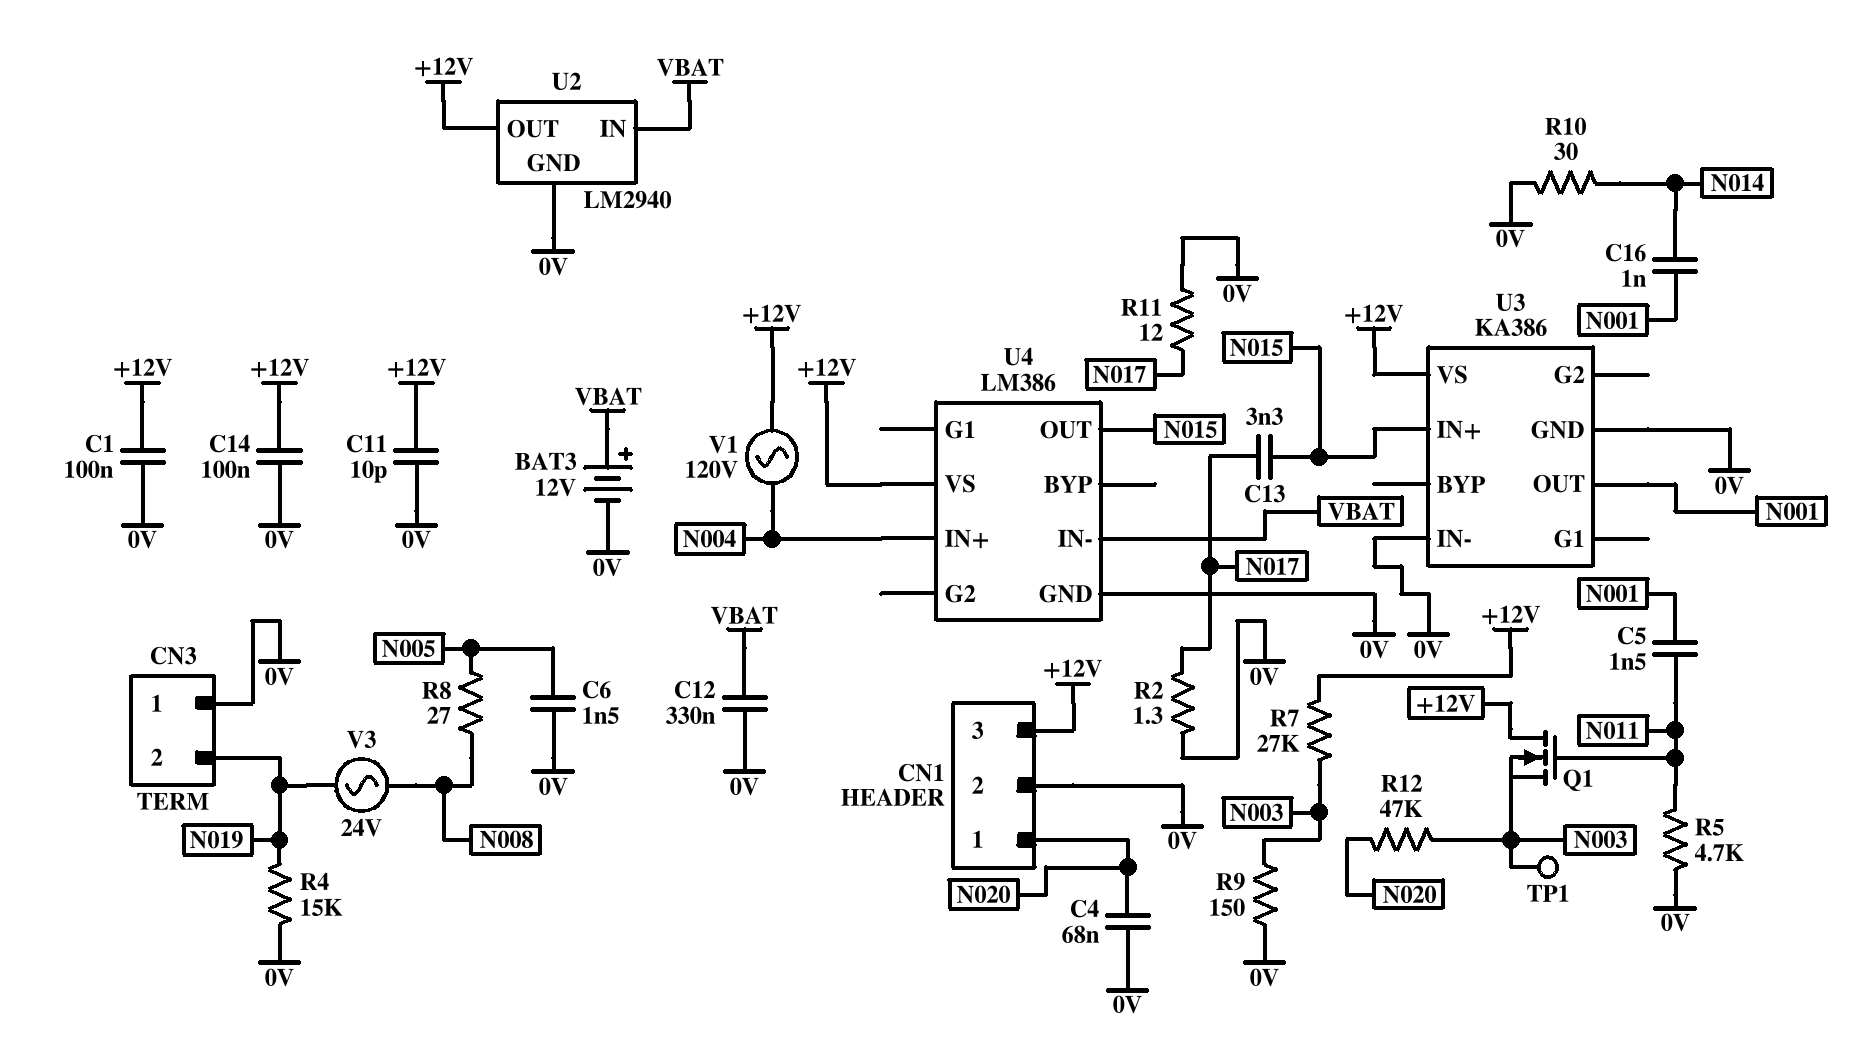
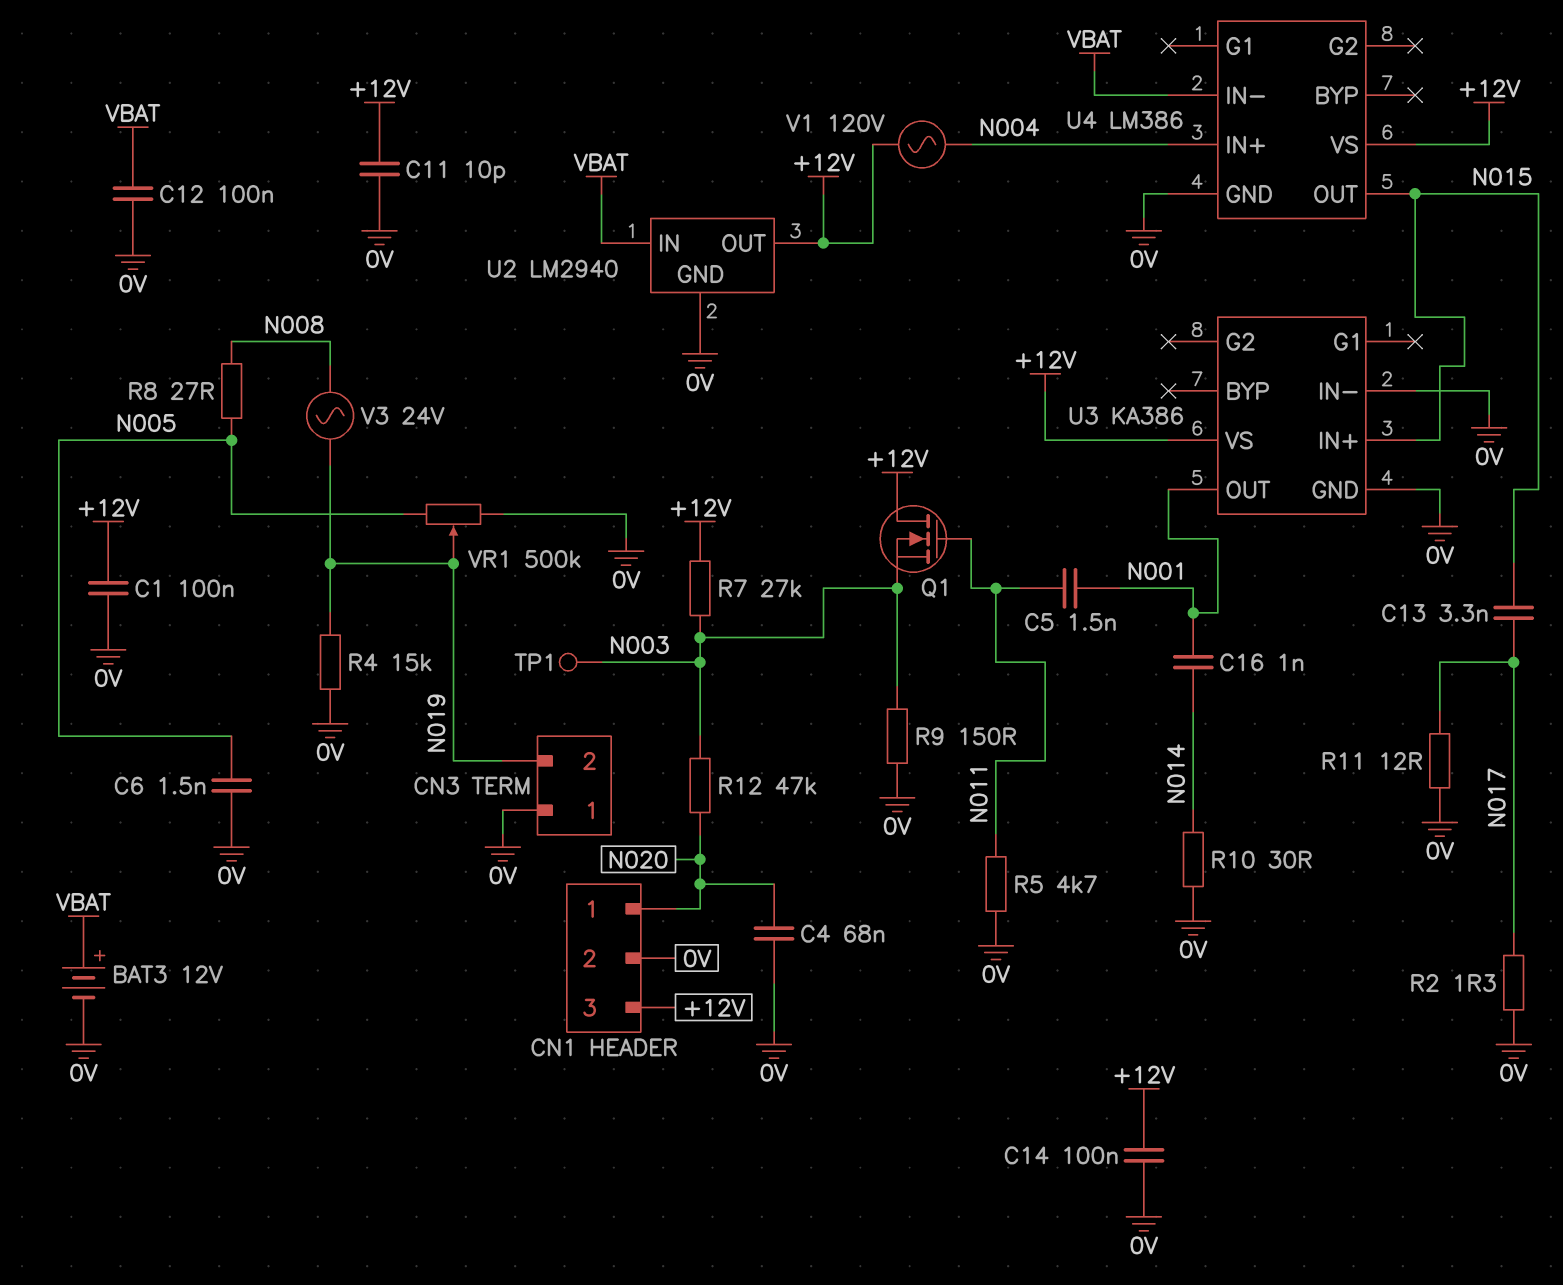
C12: 330nF (0V, VBAT) -> 100nF (0V, VBAT)
VR1: none -> 500k (0V, N005, wiper N019)

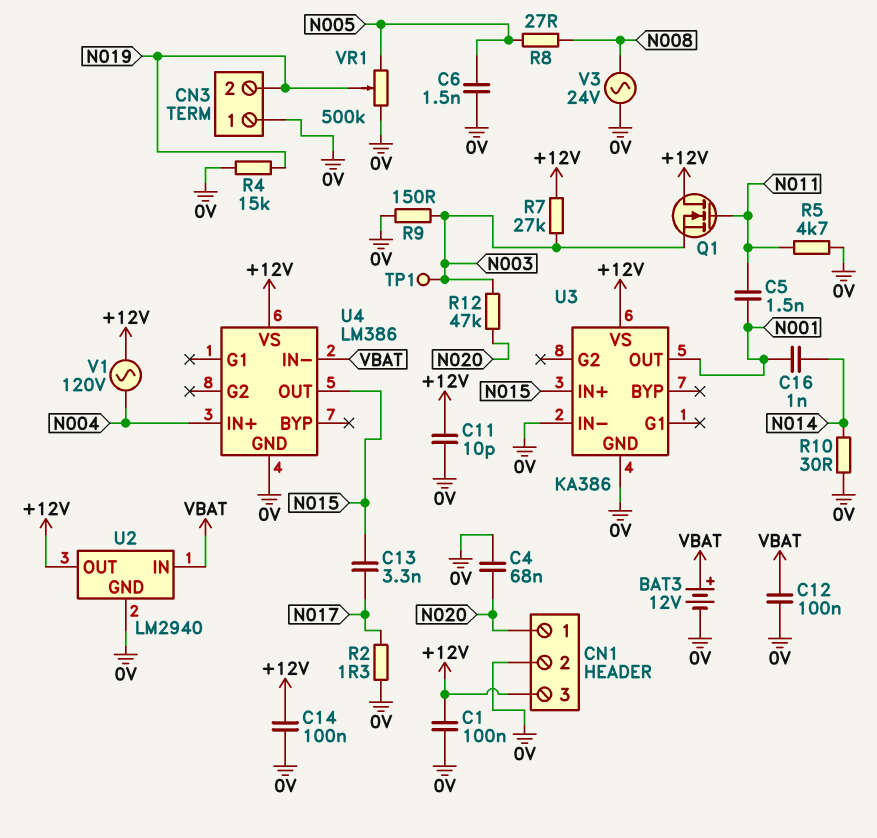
R11: 12 (0V, N017) -> none
V3: AC 24V (N008, N019) -> AC 24V (0V, N008)

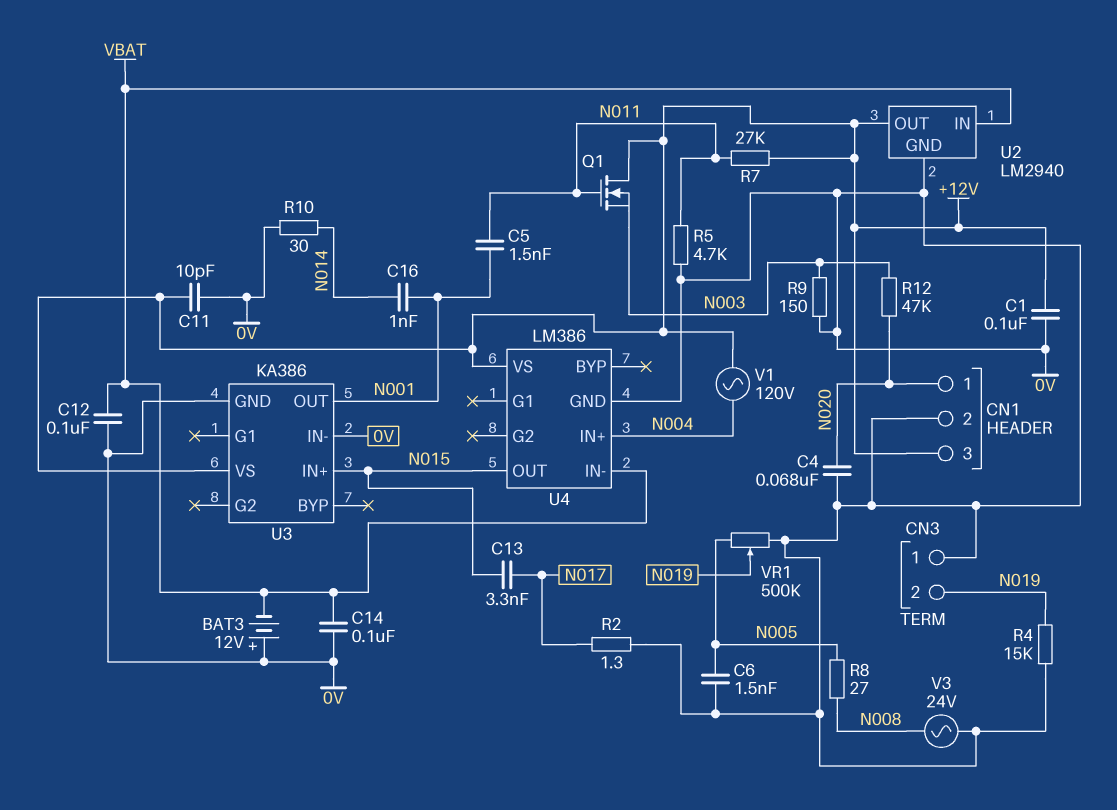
BAT3: 12V (plus VBAT, minus 0V) -> 12V (plus 0V, minus VBAT)
C14: 100nF (+12V, 0V) -> 100nF (0V, VBAT)
R7: 27k (+12V, N003) -> 27k (+12V, N011)
TP1: test point (N003) -> none

